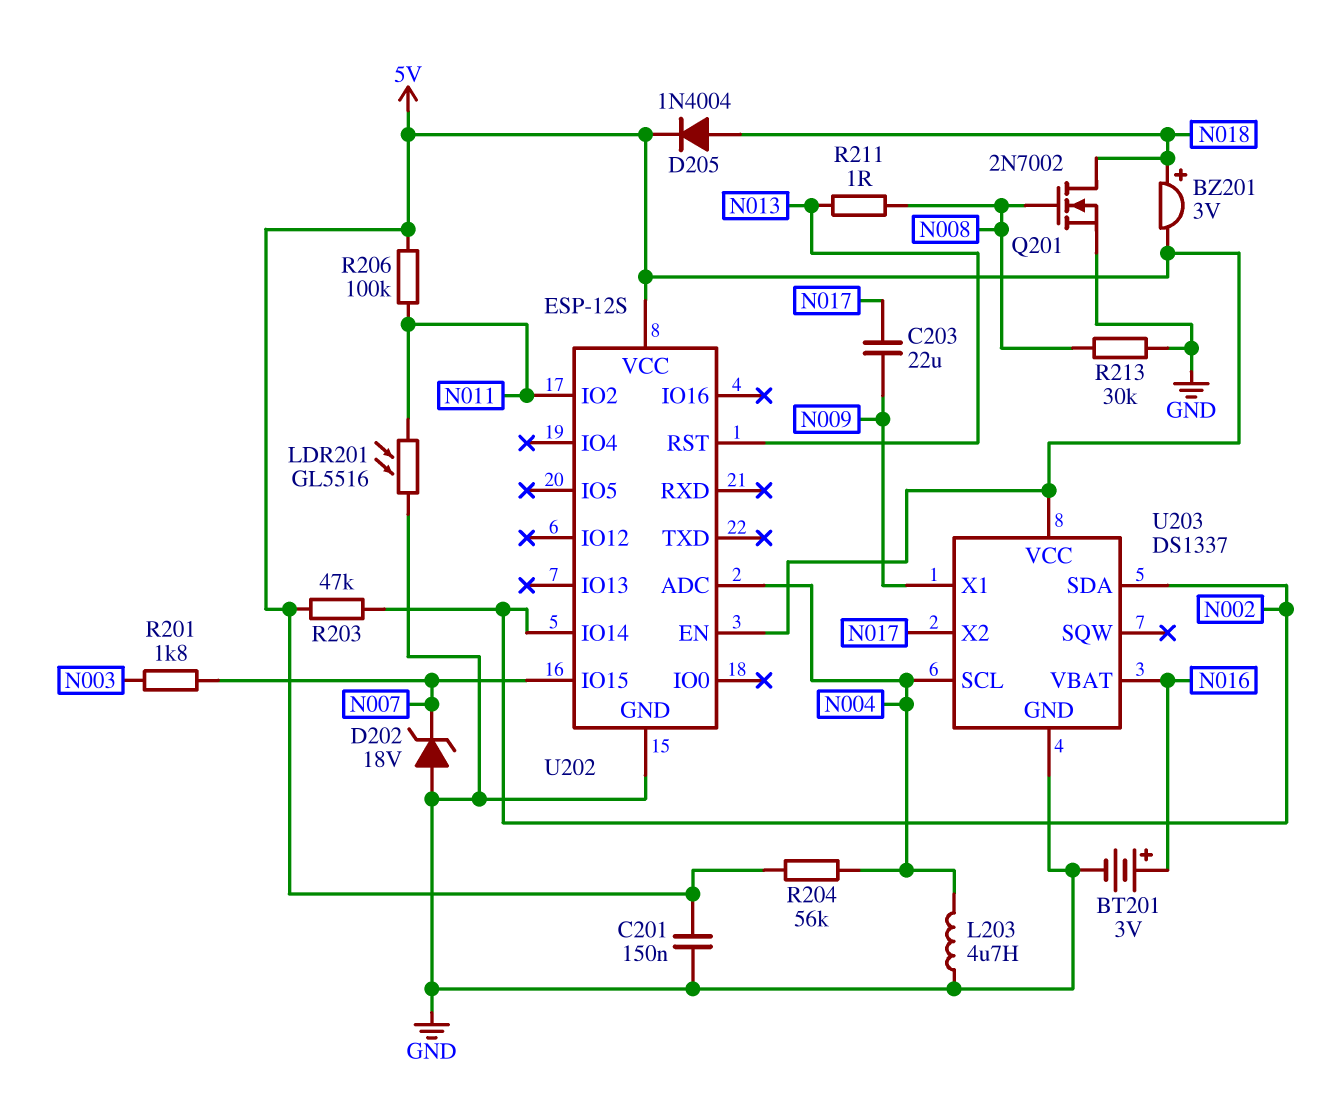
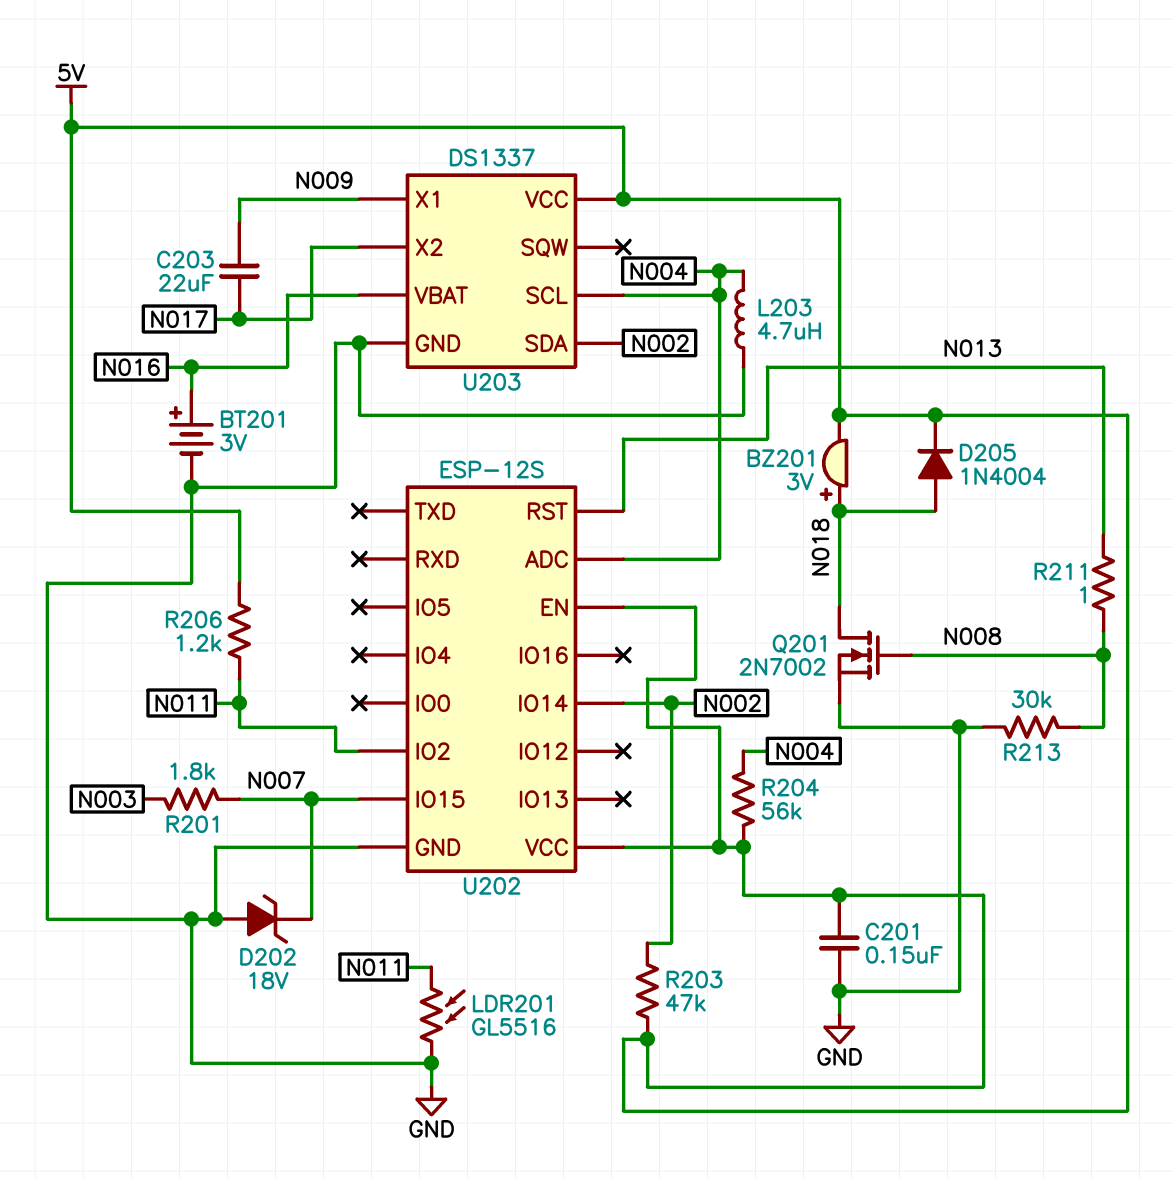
R206: 100k (5V, N011) -> 1.2k (5V, N011)

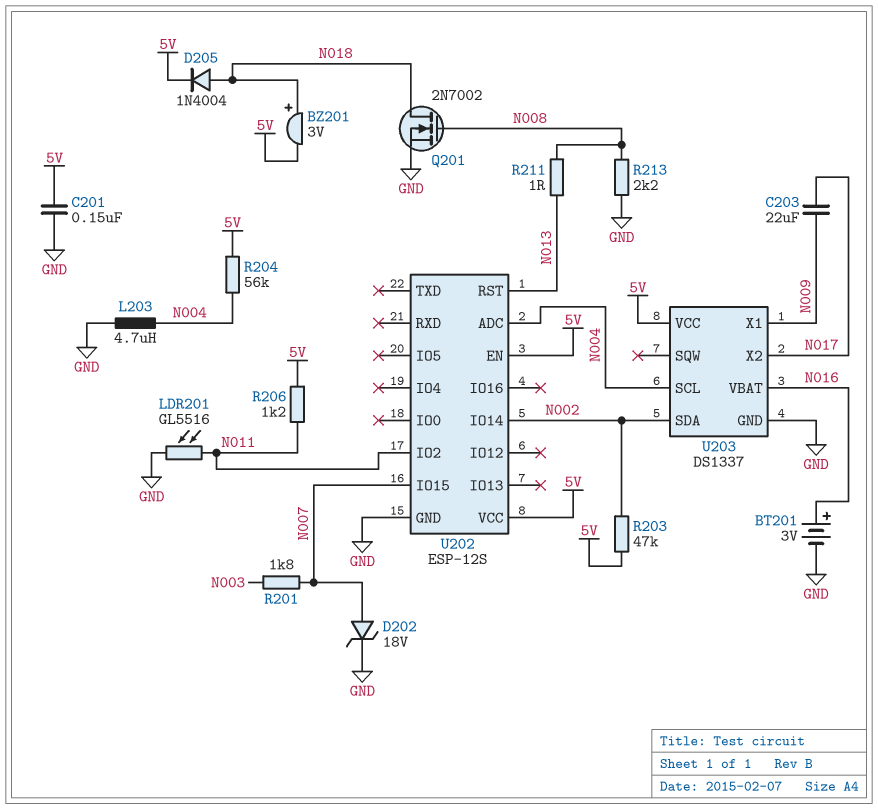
D202: zener 18V (A GND, K N007) -> zener 18V (A N007, K GND)
R213: 30k (GND, N008) -> 2.2k (GND, N008)

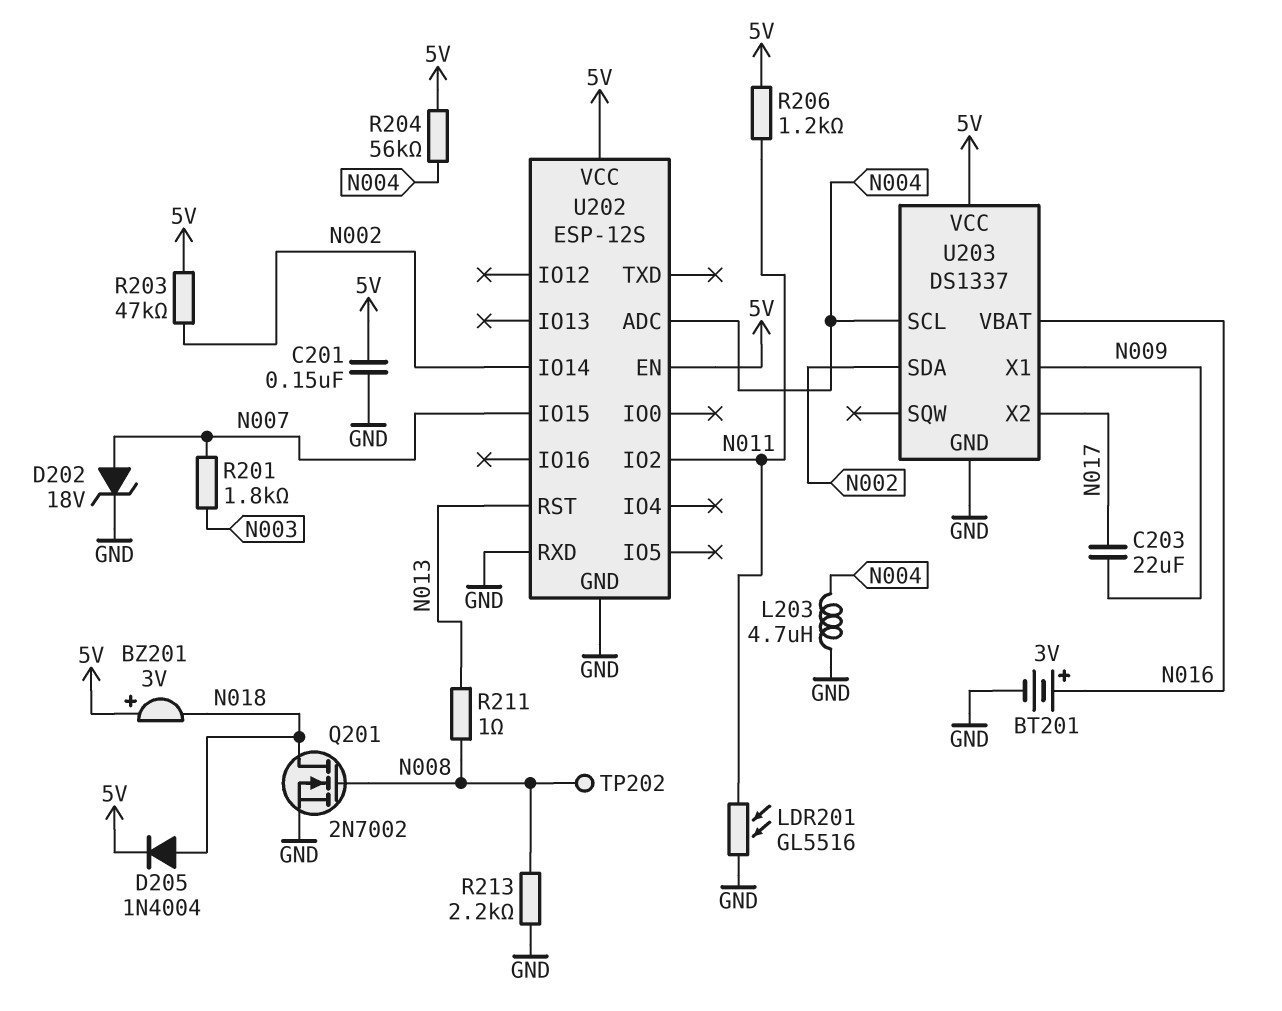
BZ201: buzzer 3V (plus N018, minus 5V) -> buzzer 3V (plus 5V, minus N018)
TP202: none -> test point (N008)
U202 pin RXD: none -> GND

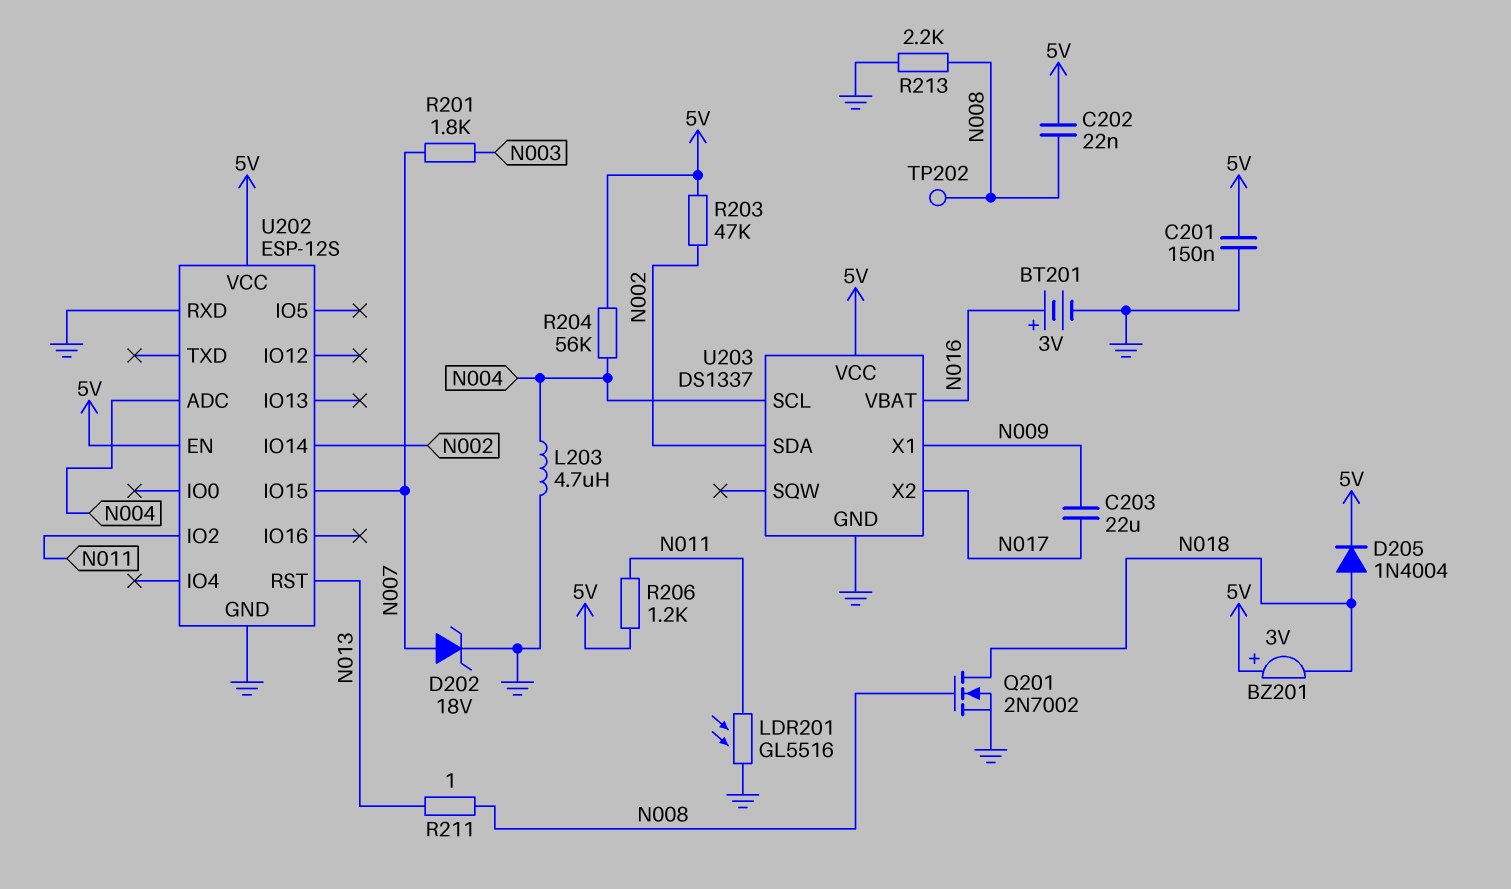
C202: none -> 22nF (5V, N008)

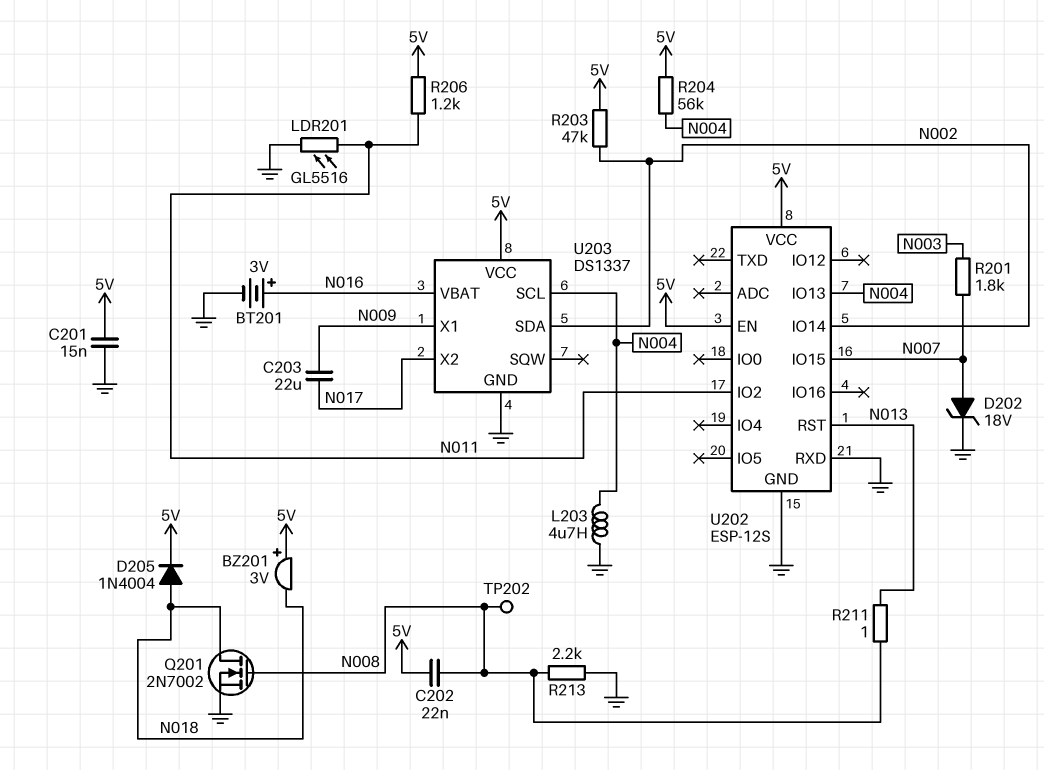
C201: 150nF (5V, GND) -> 15nF (5V, GND)
U202 pin ADC: N004 -> none
U202 pin IO13: none -> N004

